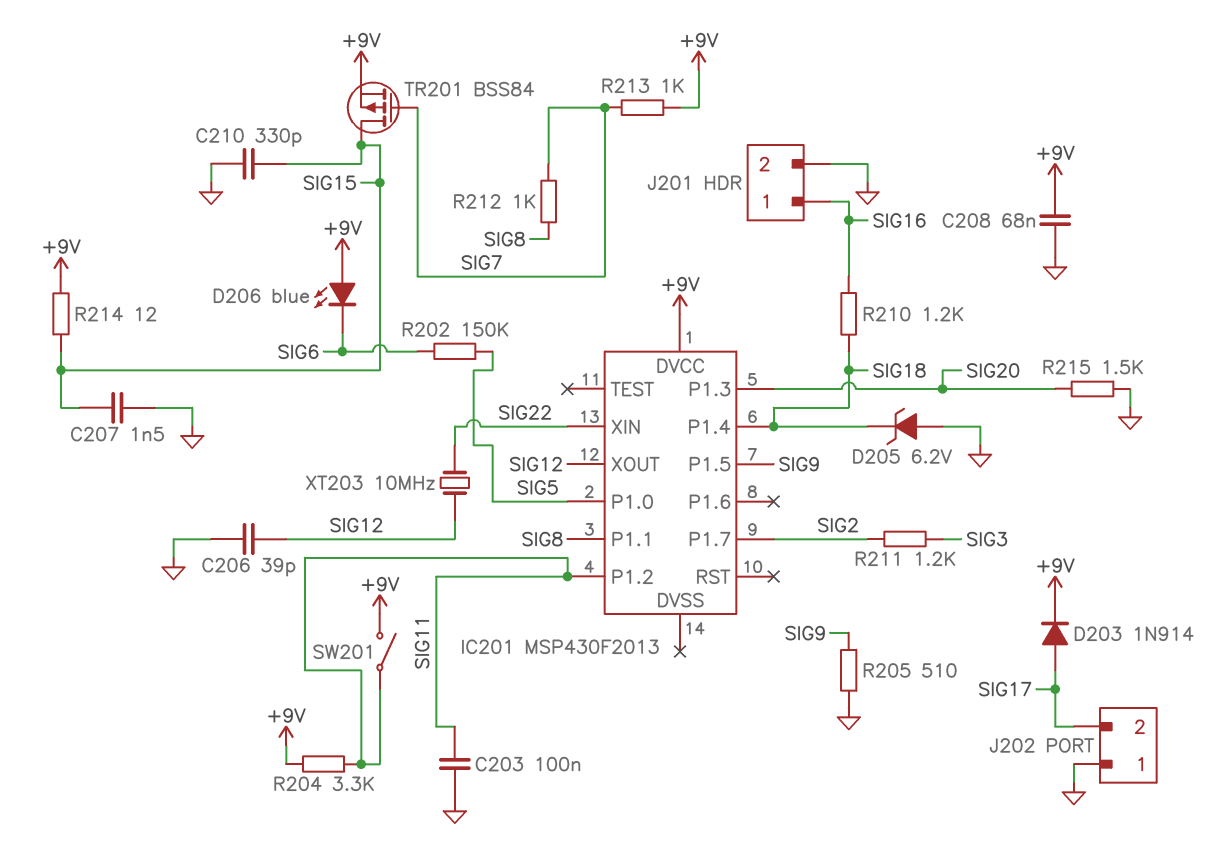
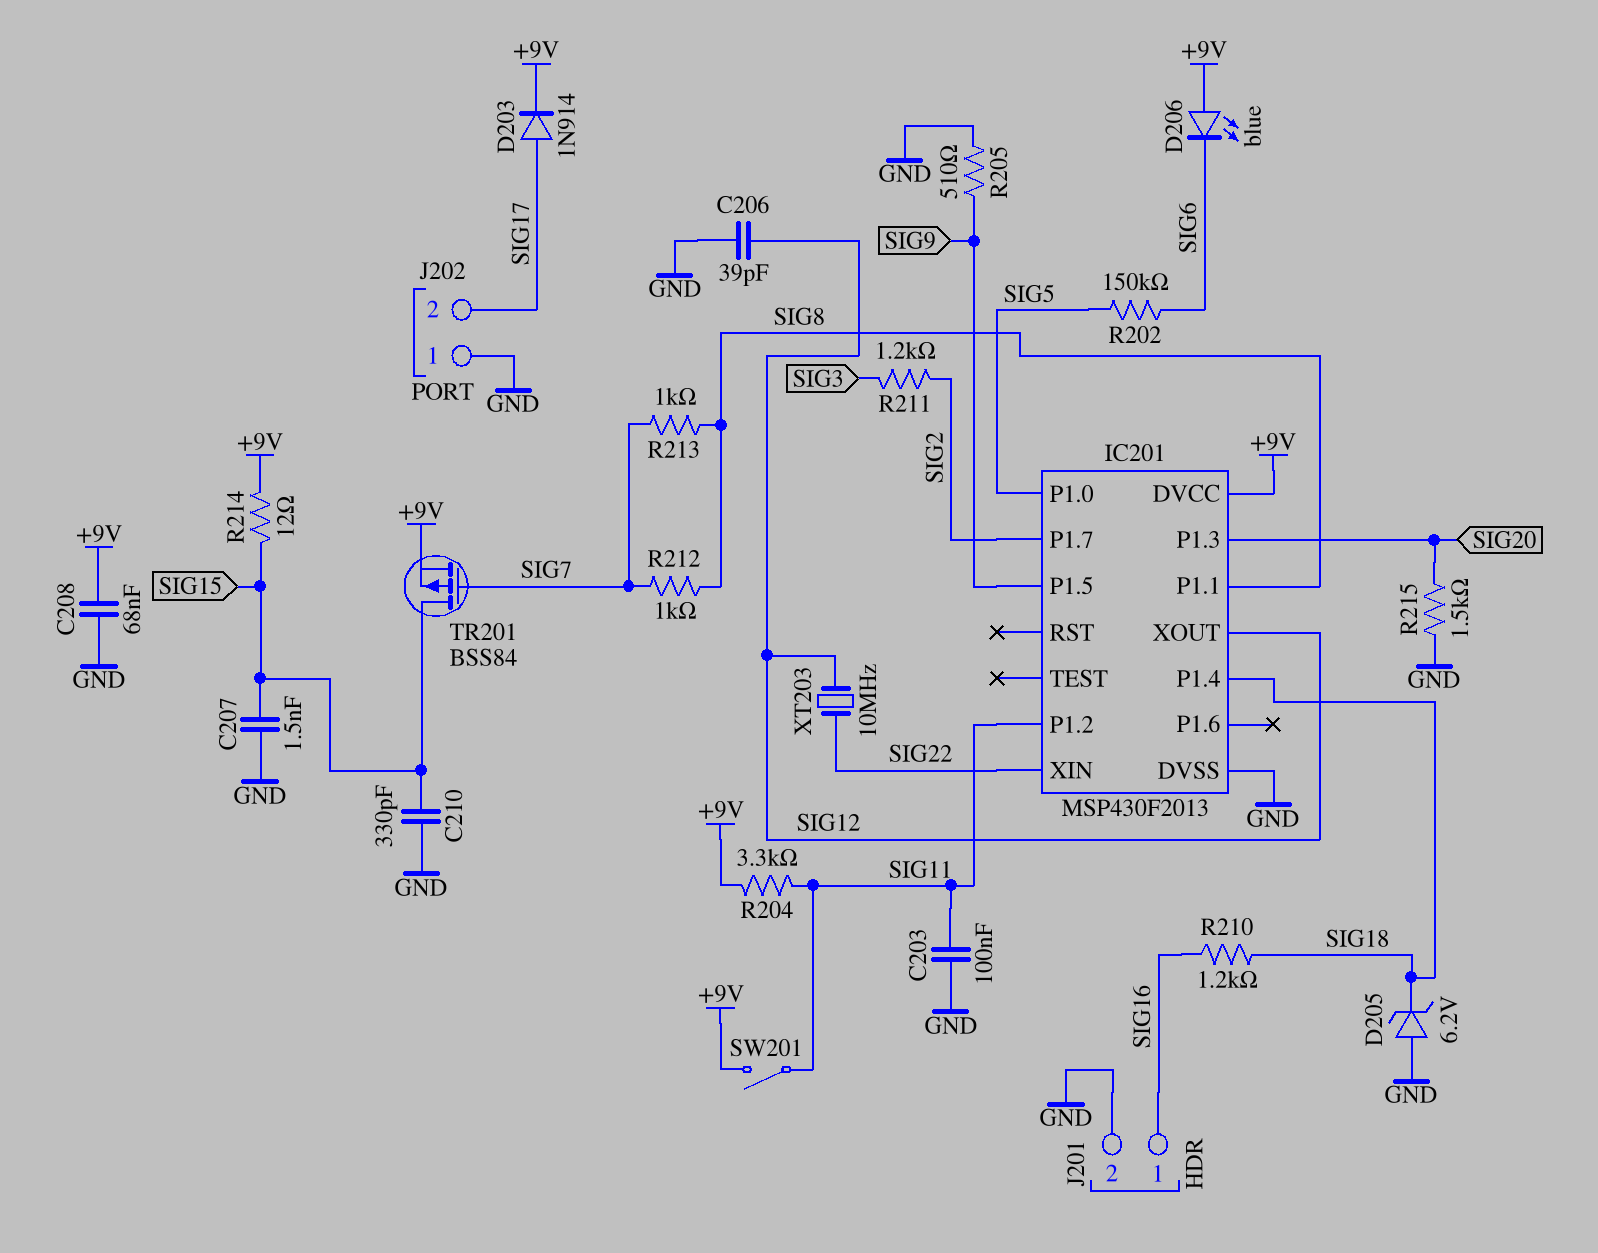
IC201 pin DVSS: none -> GND
R213: 1k (+9V, SIG7) -> 1k (SIG7, SIG8)

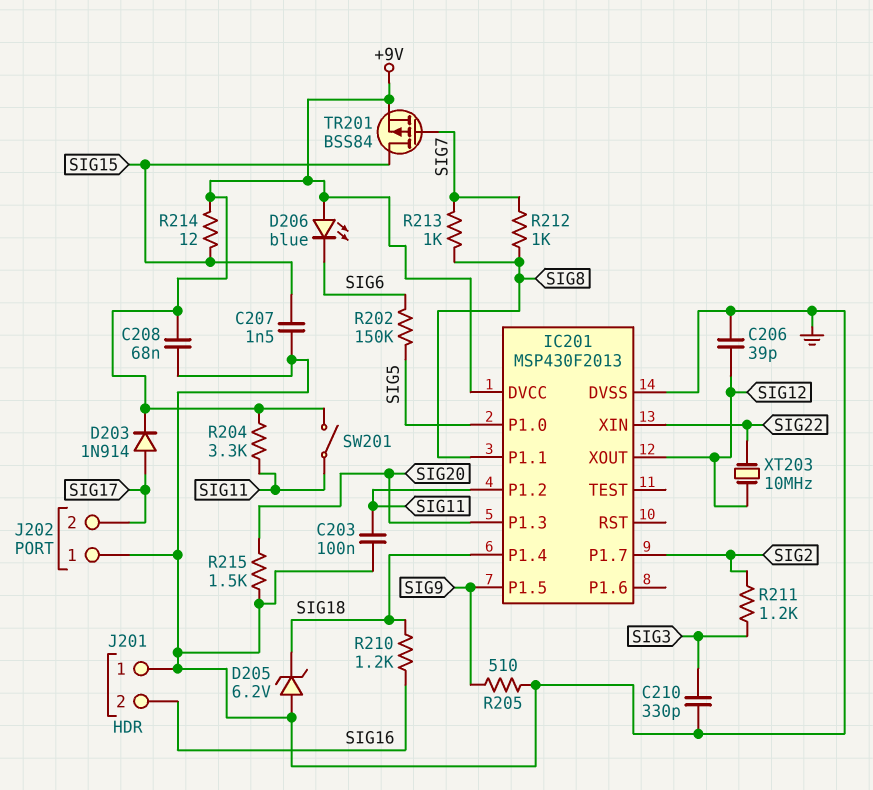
C210: 330pF (GND, SIG15) -> 330pF (GND, SIG3)
J201 pin 1: SIG16 -> GND
J201 pin 2: GND -> SIG16

